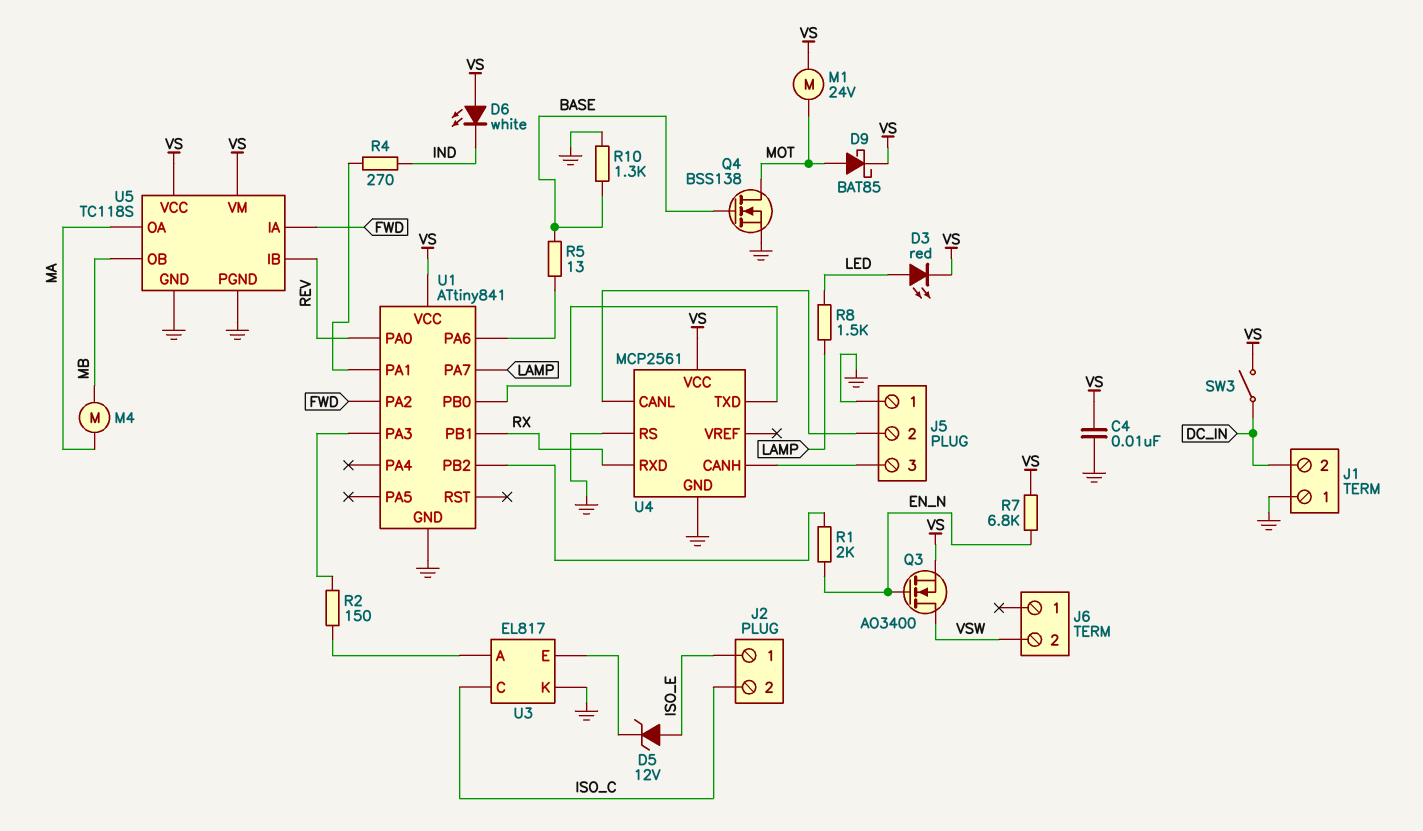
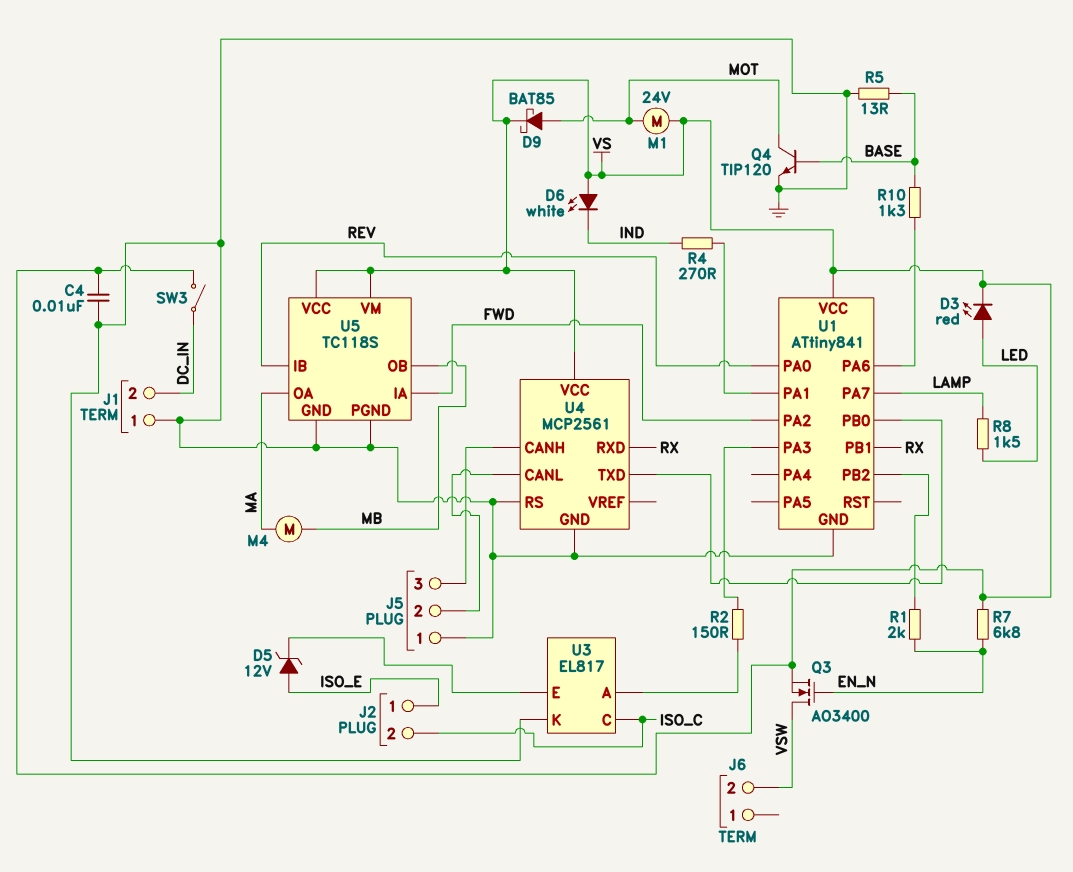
Q4: NMOS BSS138 (G BASE, D MOT, S GND) -> NPN TIP120 (B BASE, C MOT, E GND)
R5: 13 (BASE, U1/PA6) -> 13 (BASE, GND)
R10: 1.3k (BASE, GND) -> 1.3k (BASE, U1/PA6)

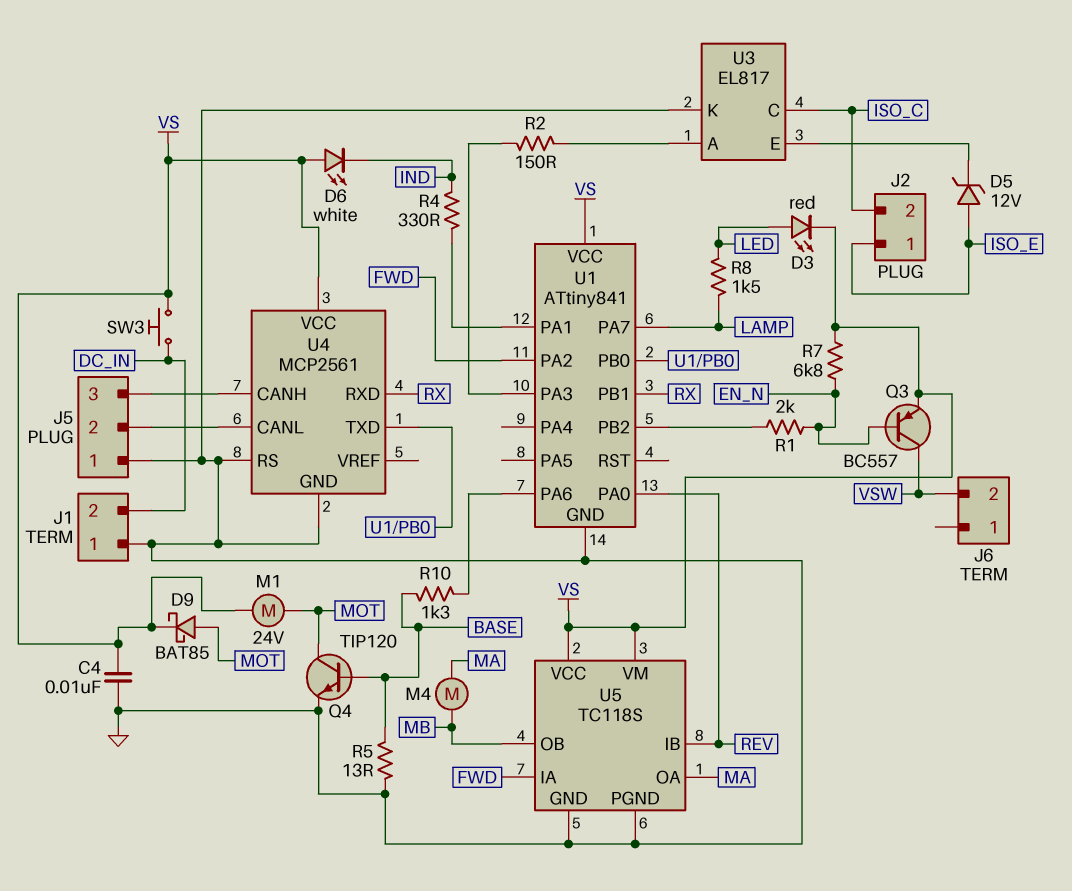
Q3: NMOS AO3400 (G EN_N, D VSW, S VS) -> PNP BC557 (B EN_N, C VSW, E VS)
R4: 270 (IND, U1/PA1) -> 330 (IND, U1/PA1)
SW3: switch (DC_IN, VS) -> button (DC_IN, VS)

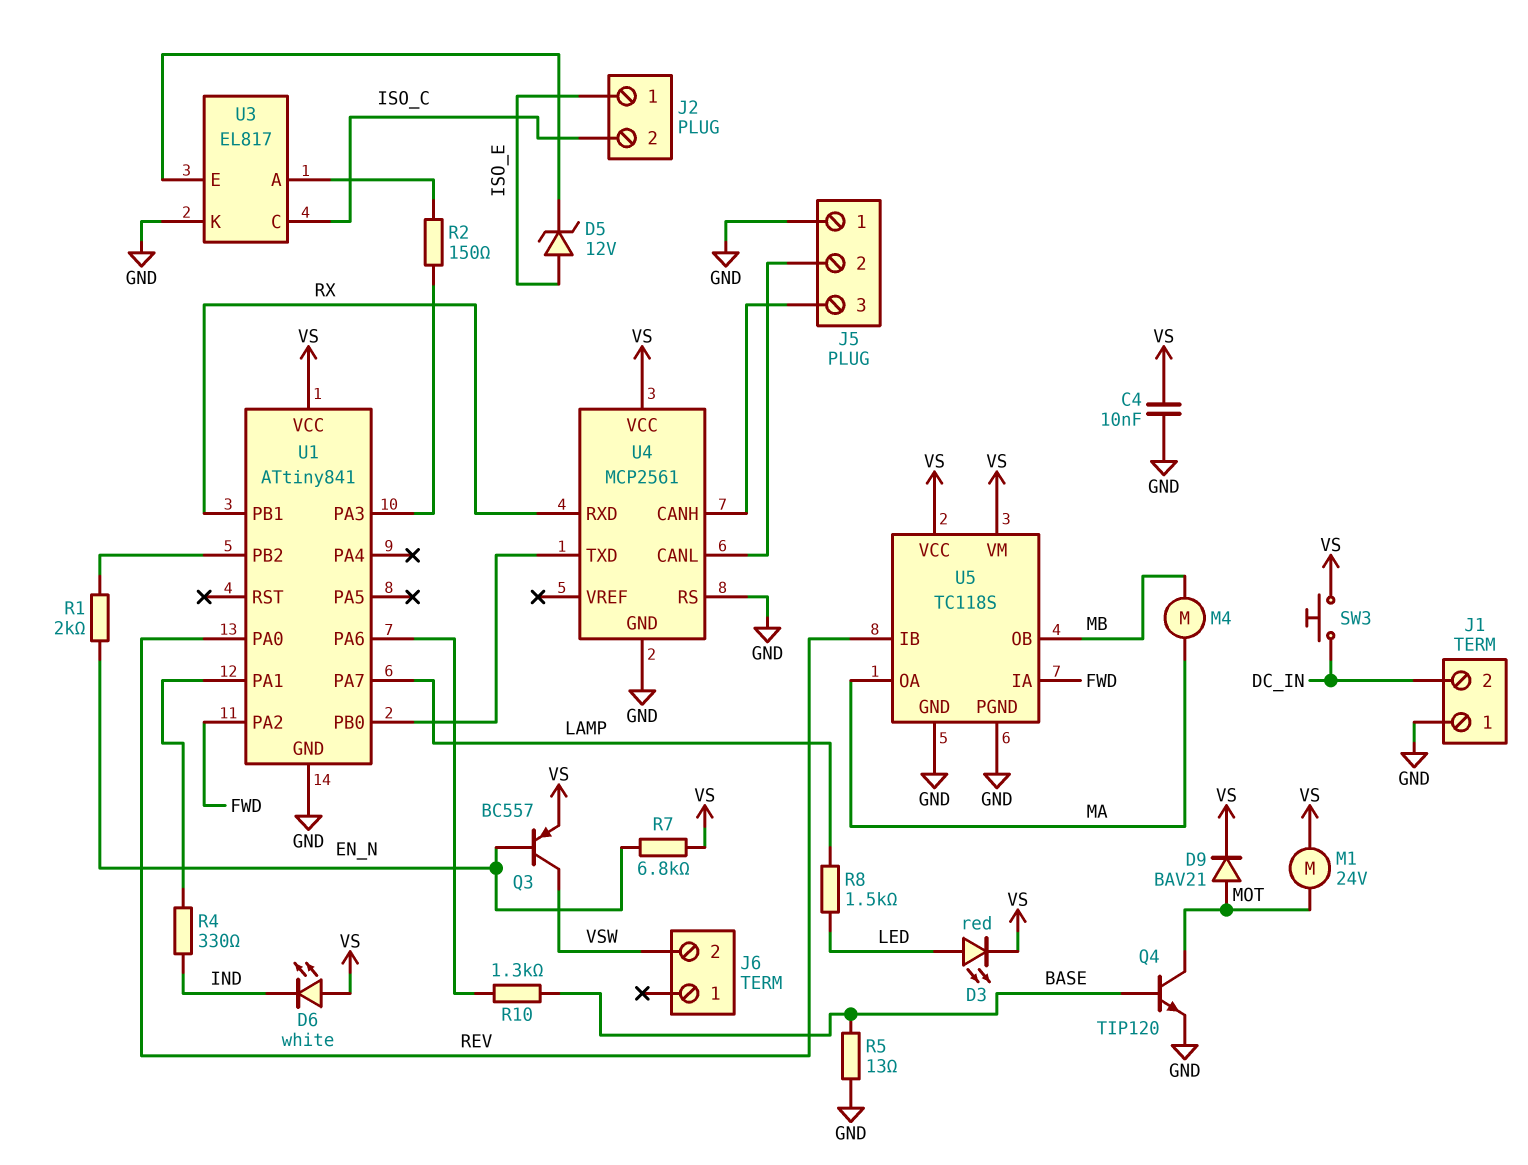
D9: schottky BAT85 (A MOT, K VS) -> diode BAV21 (A MOT, K VS)

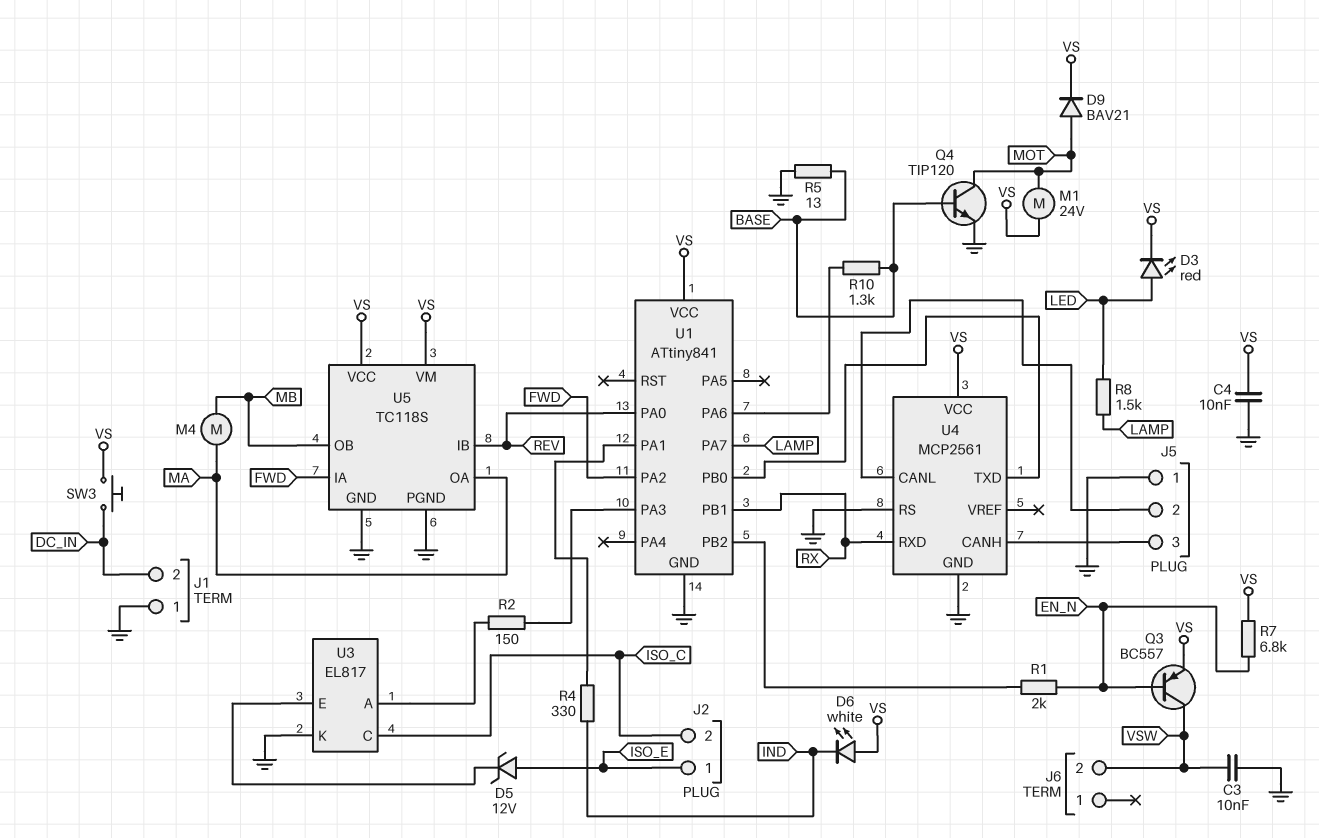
C3: none -> 10nF (GND, VSW)

